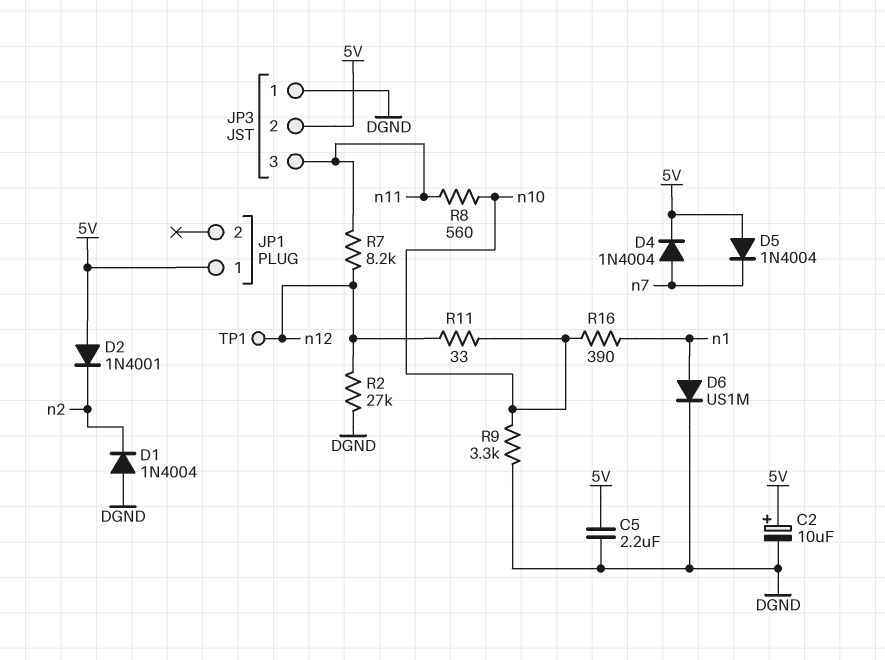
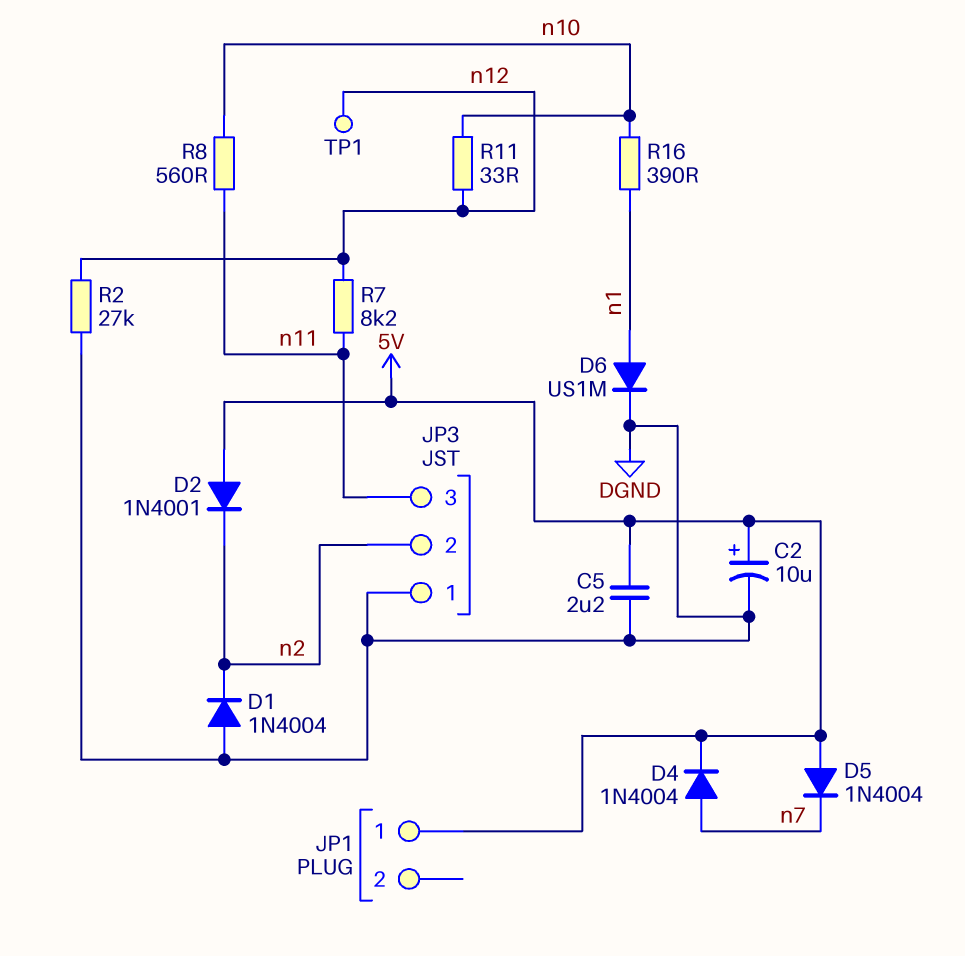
JP3 pin 2: 5V -> n2
R9: 3.3k (DGND, n10) -> none

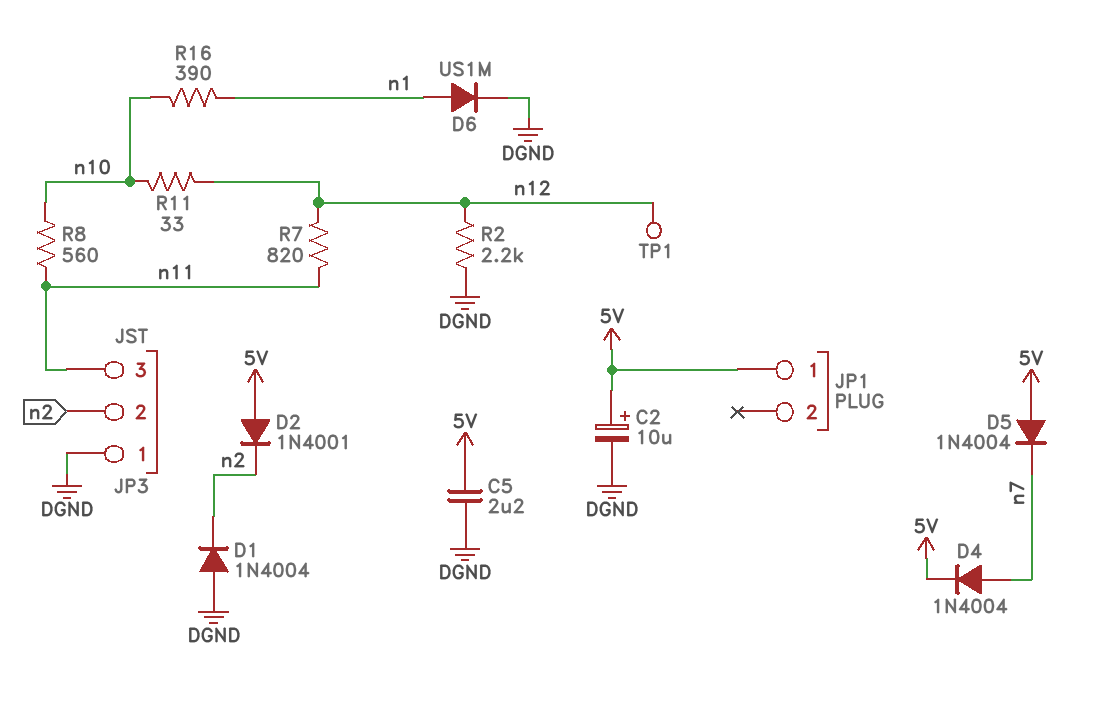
R2: 27k (DGND, n12) -> 2.2k (DGND, n12)
R7: 8.2k (n11, n12) -> 820 (n11, n12)

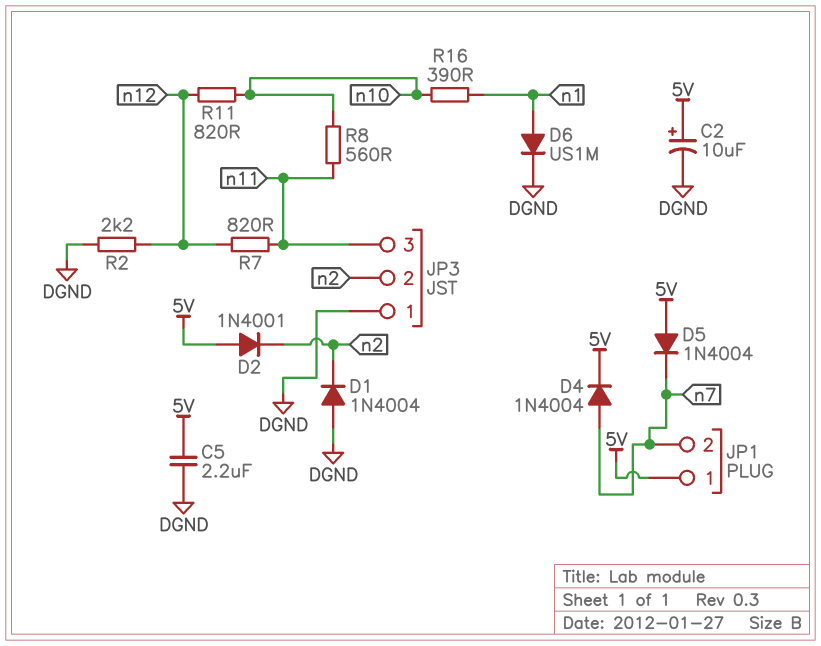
JP1 pin 2: none -> n7
R11: 33 (n10, n12) -> 820 (n10, n12)
TP1: test point (n12) -> none

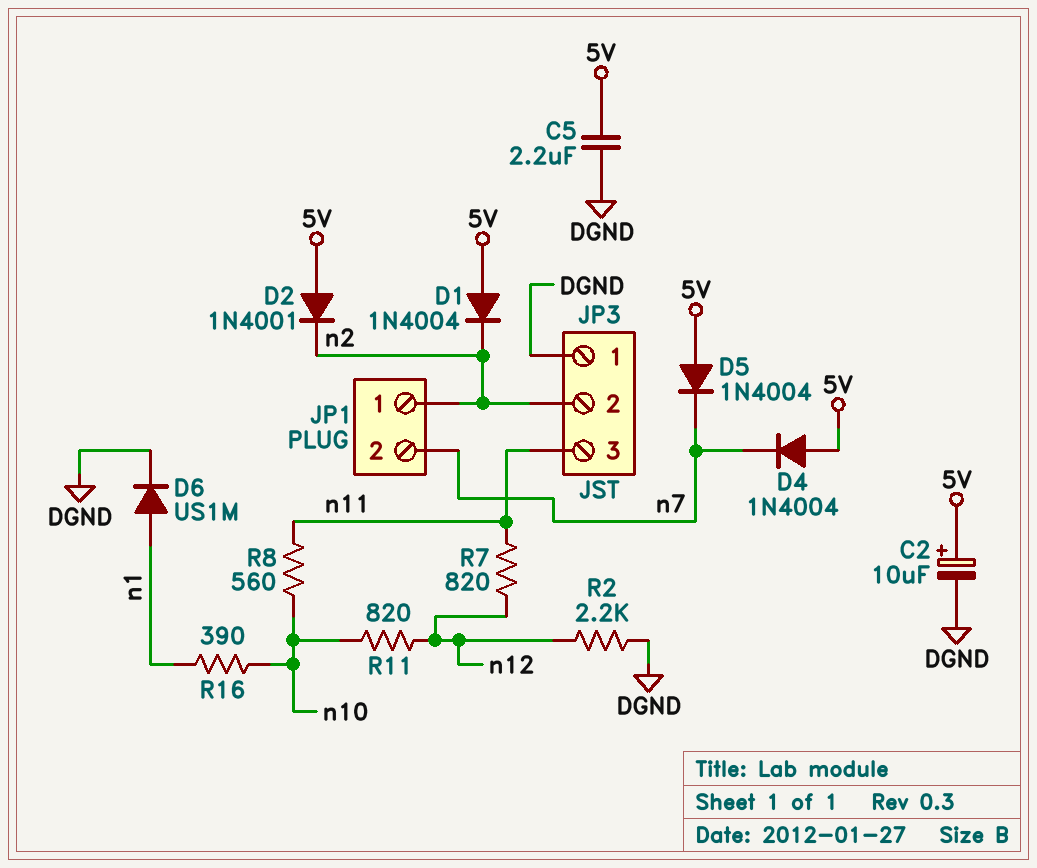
D1: diode 1N4004 (A DGND, K n2) -> diode 1N4004 (A 5V, K n2)
D4: diode 1N4004 (A n7, K 5V) -> diode 1N4004 (A 5V, K n7)
JP1 pin 1: 5V -> n2

